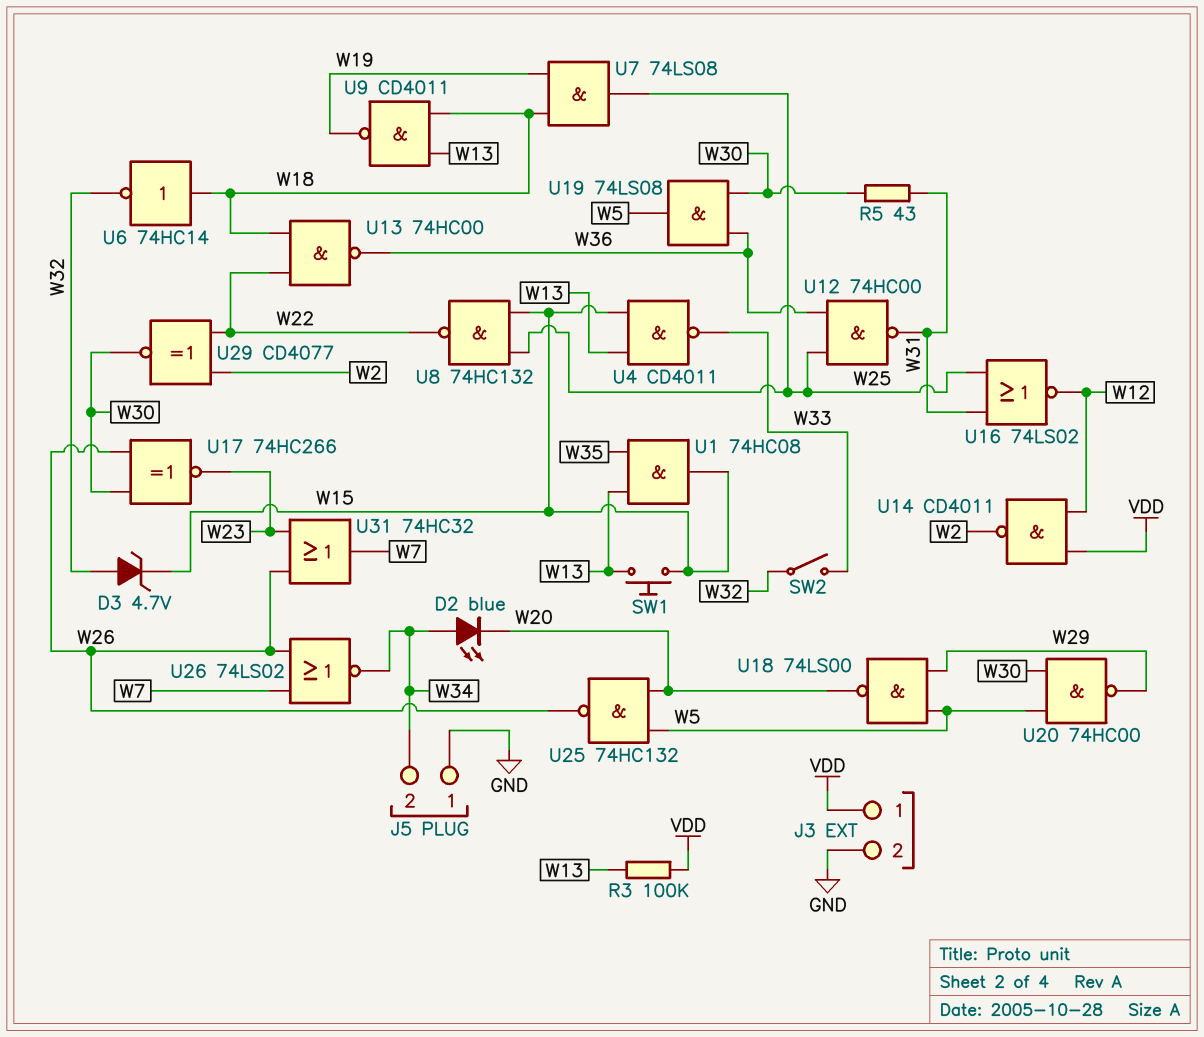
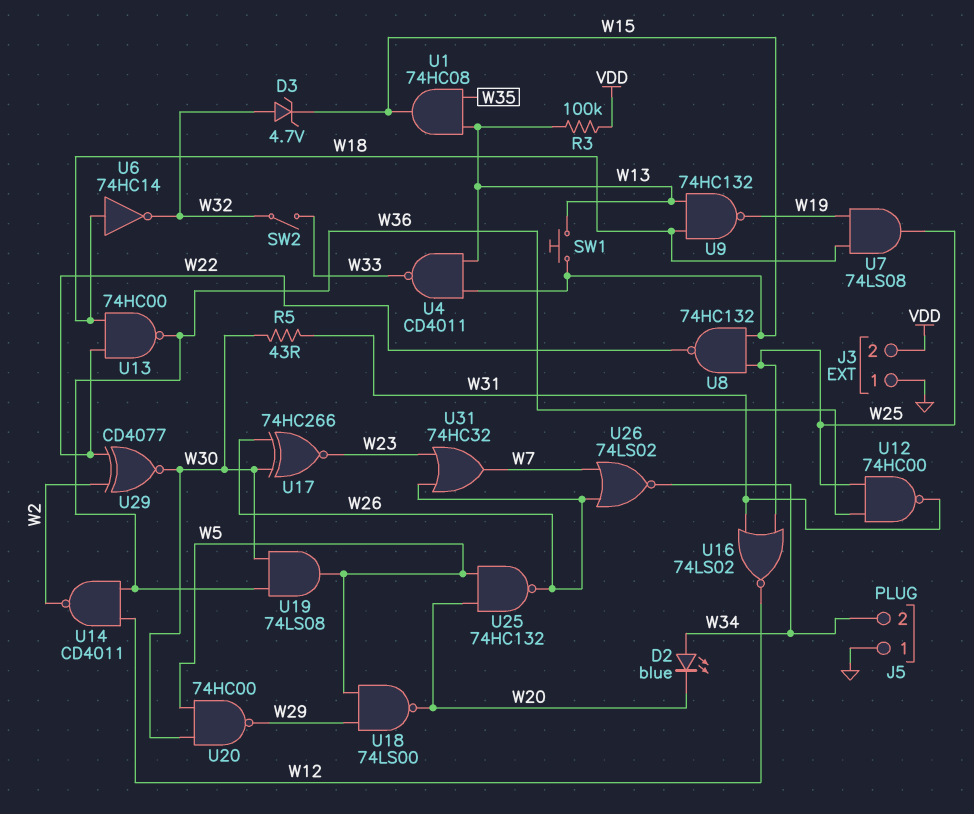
J3 pin 1: VDD -> GND
J3 pin 2: GND -> VDD
U9: NAND CD4011 (in W13, in W18, out W19) -> NAND 74HC132 (in W13, in W18, out W19)
U14: NAND CD4011 (in VDD, in W12, out W2) -> NAND CD4011 (in W12, in W36, out W2)

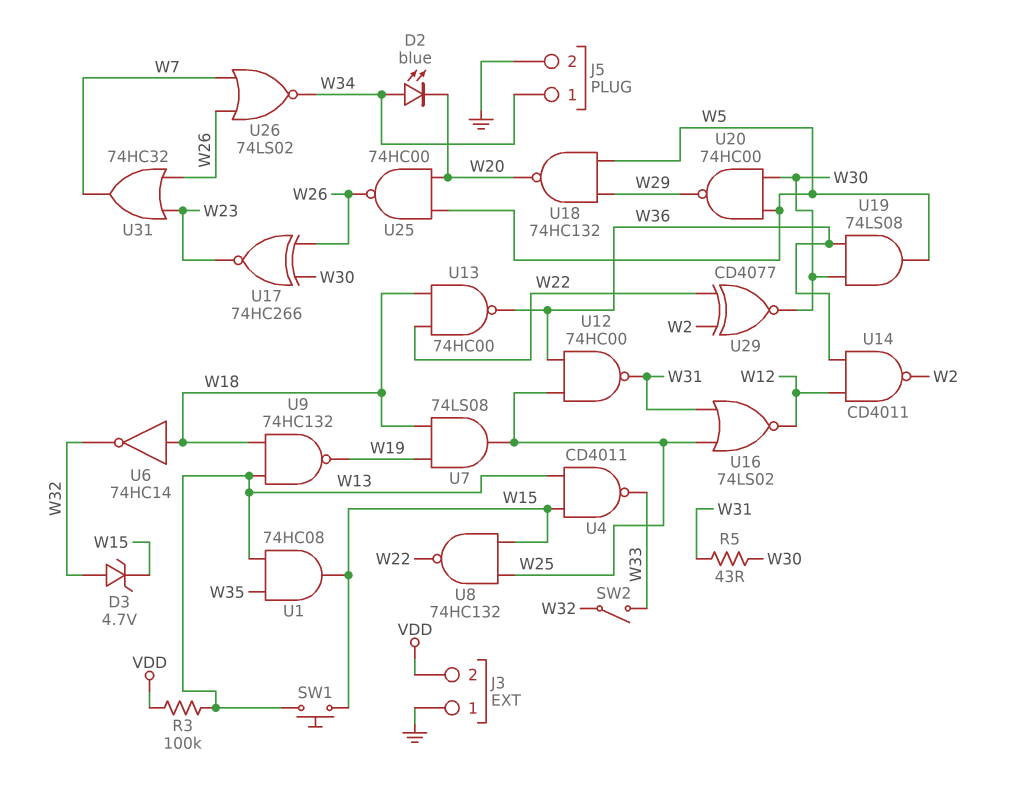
J5 pin 1: GND -> W34
J5 pin 2: W34 -> GND
U18: NAND 74LS00 (in W5, in W29, out W20) -> NAND 74HC132 (in W5, in W29, out W20)
U25: NAND 74HC132 (in W5, in W20, out W26) -> NAND 74HC00 (in W5, in W20, out W26)

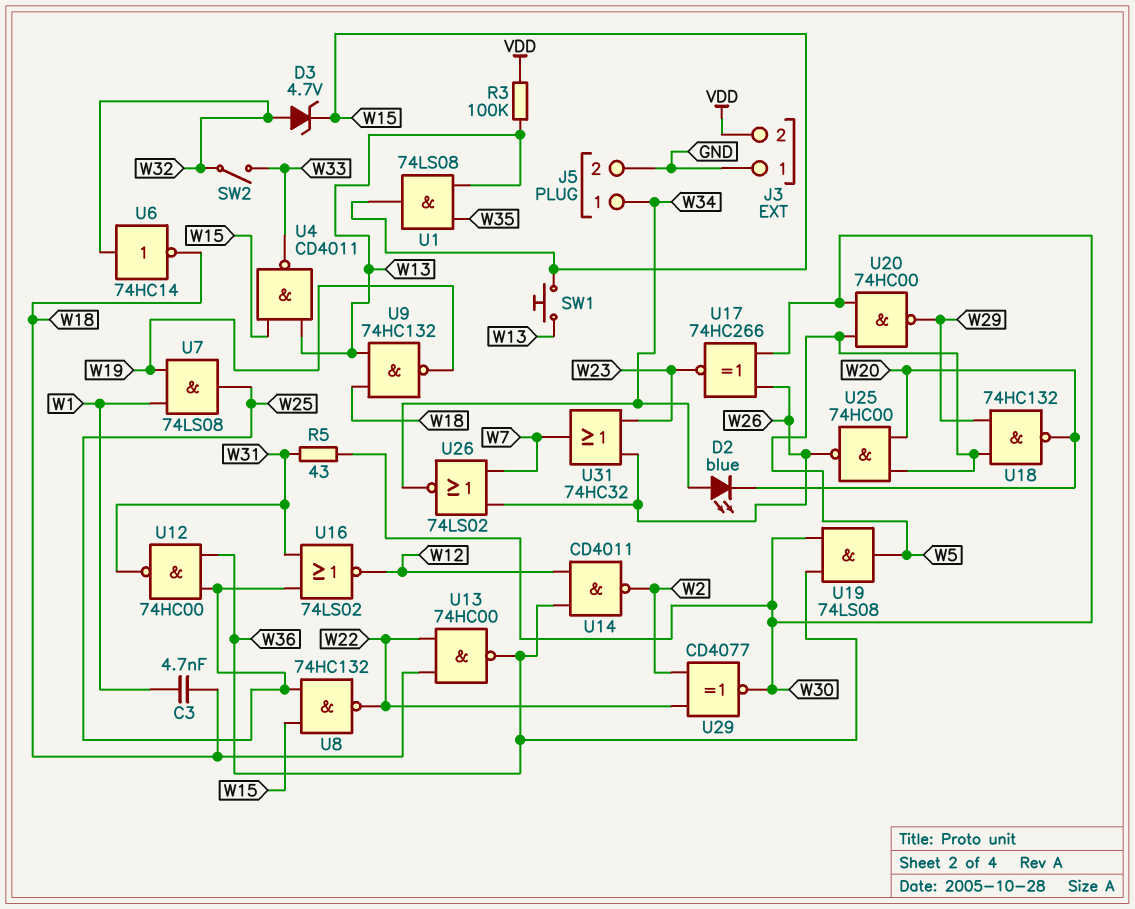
C3: none -> 4.7nF (W1, W18)
U1: AND 74HC08 (in W13, in W35, out W15) -> AND 74LS08 (in W13, in W35, out W15)
U6: NOT 74HC14 (in W18, out W32) -> NOT 74HC14 (in W32, out W18)
U7: AND 74LS08 (in W18, in W19, out W25) -> AND 74LS08 (in W1, in W19, out W25)

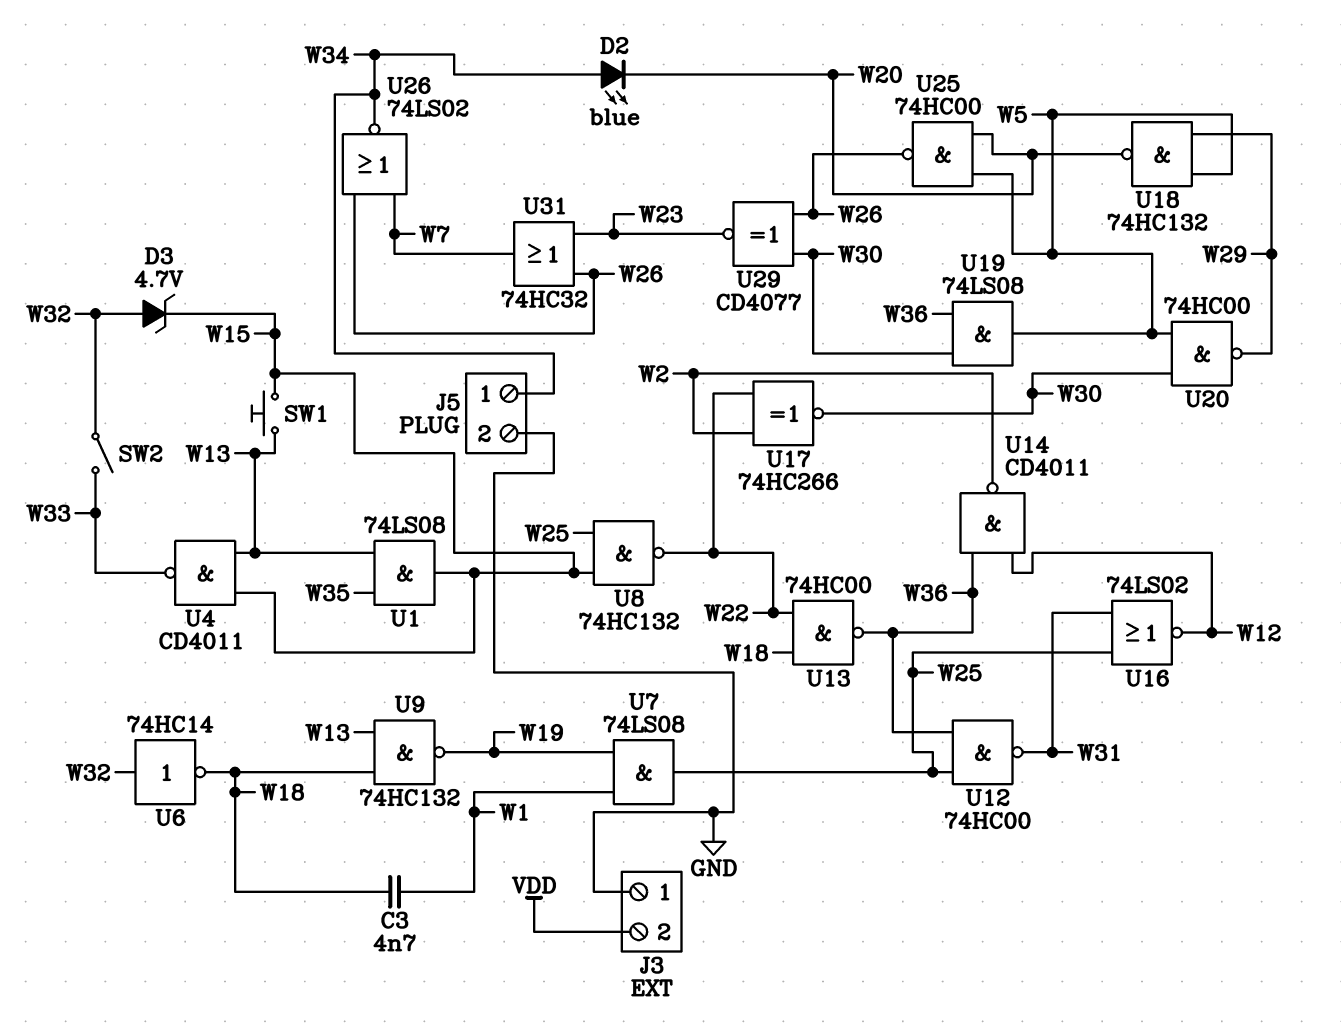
R3: 100k (VDD, W13) -> none
R5: 43 (W30, W31) -> none
U17: XNOR 74HC266 (in W26, in W30, out W23) -> XNOR 74HC266 (in W2, in W22, out W30)
U29: XNOR CD4077 (in W2, in W22, out W30) -> XNOR CD4077 (in W26, in W30, out W23)

